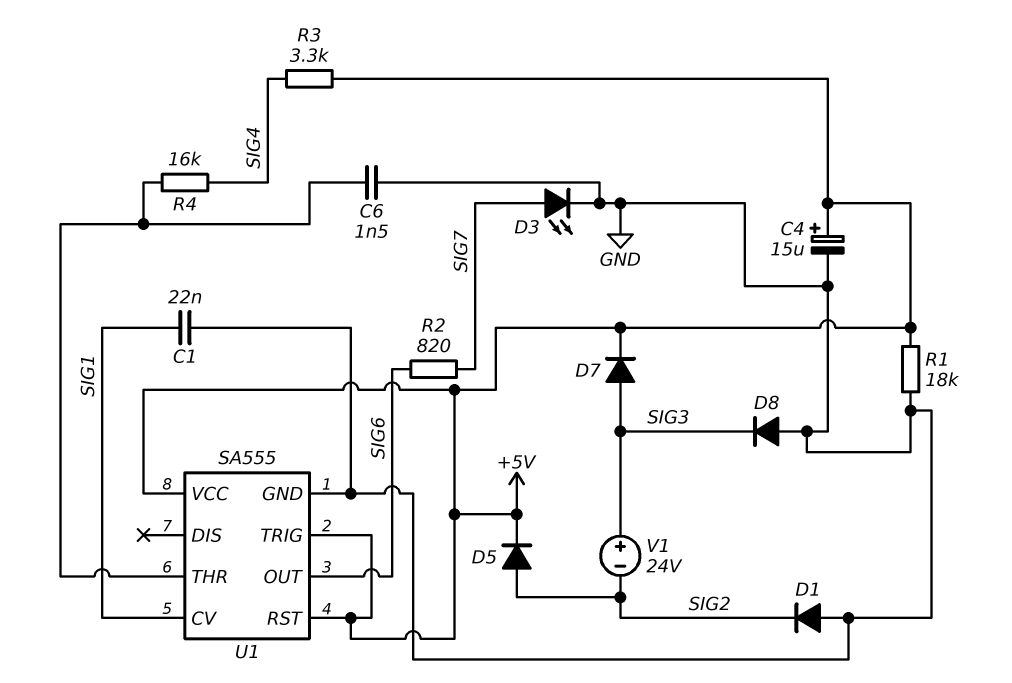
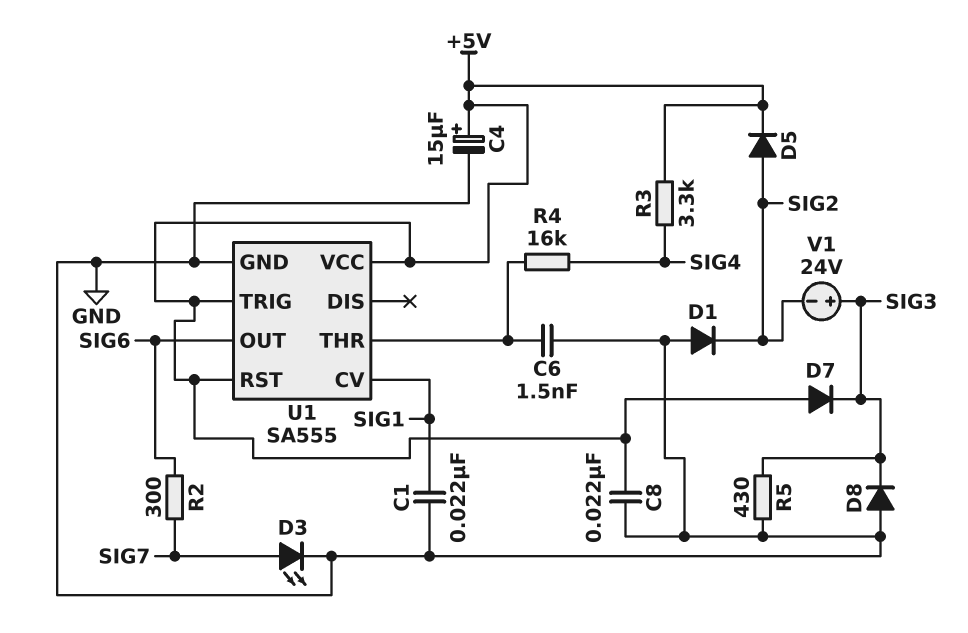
C8: none -> 22nF (+5V, GND)
D7: diode (A SIG3, K +5V) -> diode (A +5V, K SIG3)
R1: 18k (+5V, GND) -> none
R2: 820 (SIG6, SIG7) -> 300 (SIG6, SIG7)
R5: none -> 430 (GND, SIG3)

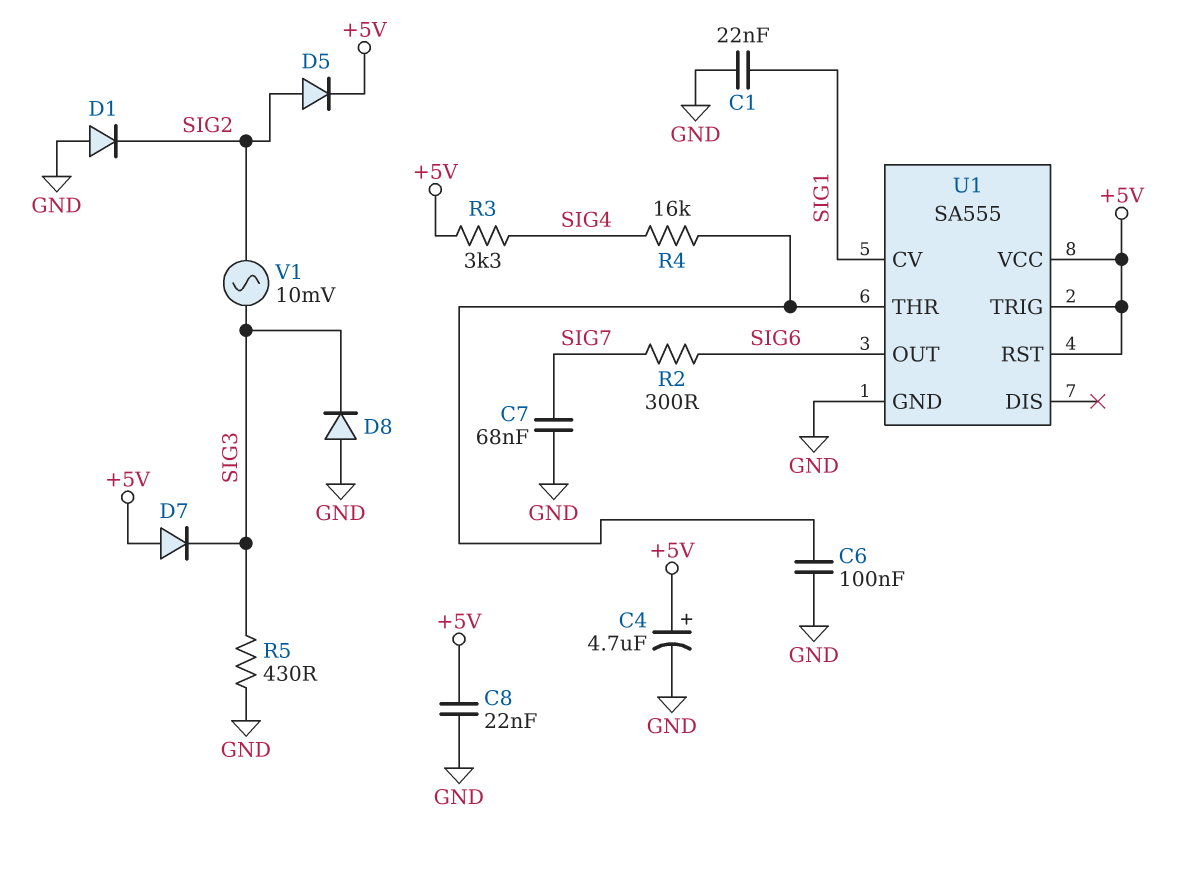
C4: 15uF (plus +5V, minus GND) -> 4.7uF (plus +5V, minus GND)
C6: 1.5nF (GND, U1/THR) -> 100nF (GND, U1/THR)
C7: none -> 68nF (GND, SIG7)
D3: LED (A SIG7, K GND) -> none
V1: 24V (plus SIG3, minus SIG2) -> AC 10mV (SIG2, SIG3)

